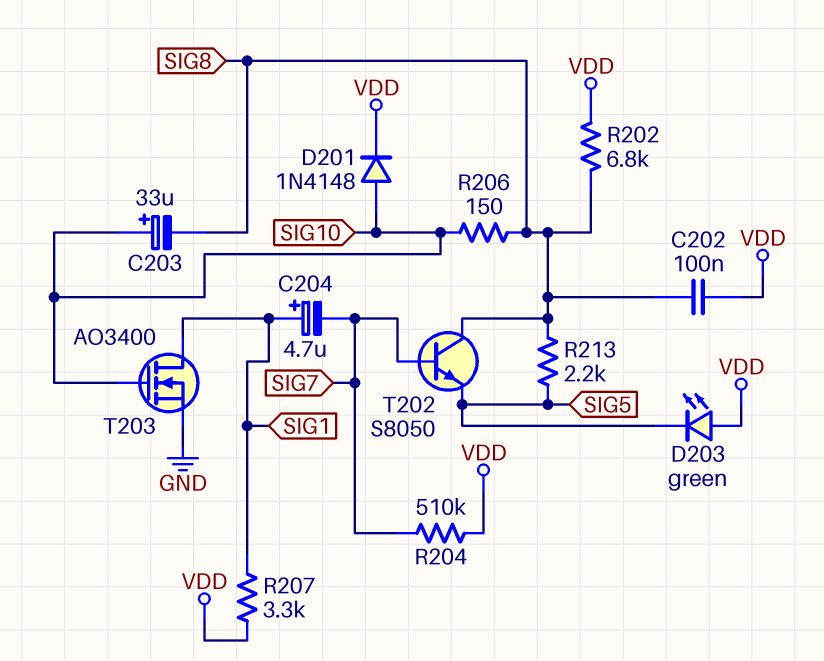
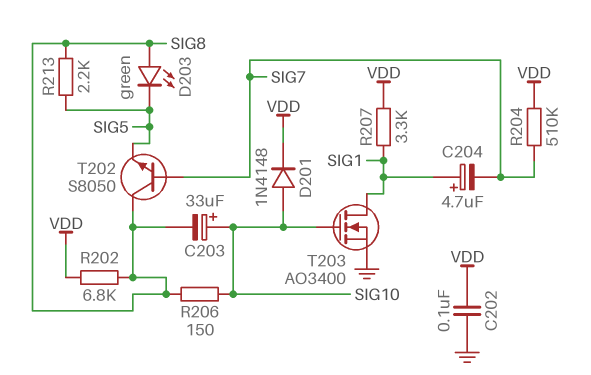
C202: 100nF (SIG8, VDD) -> 100nF (GND, VDD)
D203: LED green (A VDD, K SIG5) -> LED green (A SIG8, K SIG5)

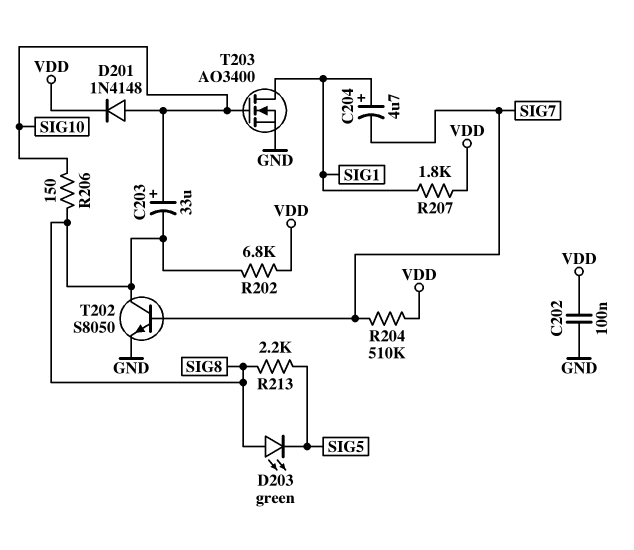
R207: 3.3k (SIG1, VDD) -> 1.8k (SIG1, VDD)
T202: NPN S8050 (B SIG7, C SIG8, E SIG5) -> NPN S8050 (B SIG7, C SIG8, E GND)

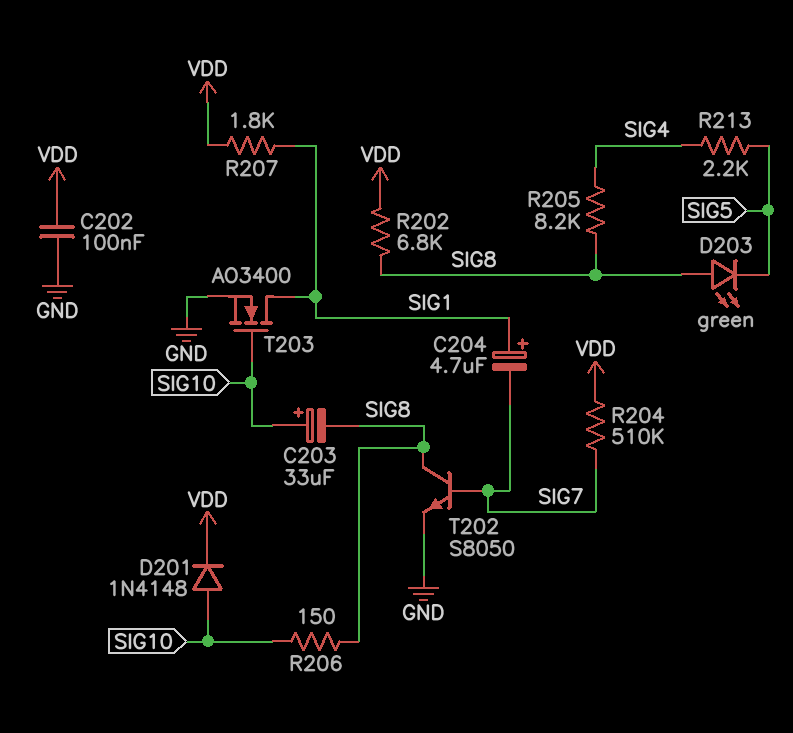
R205: none -> 8.2k (SIG4, SIG8)
R213: 2.2k (SIG5, SIG8) -> 2.2k (SIG4, SIG5)

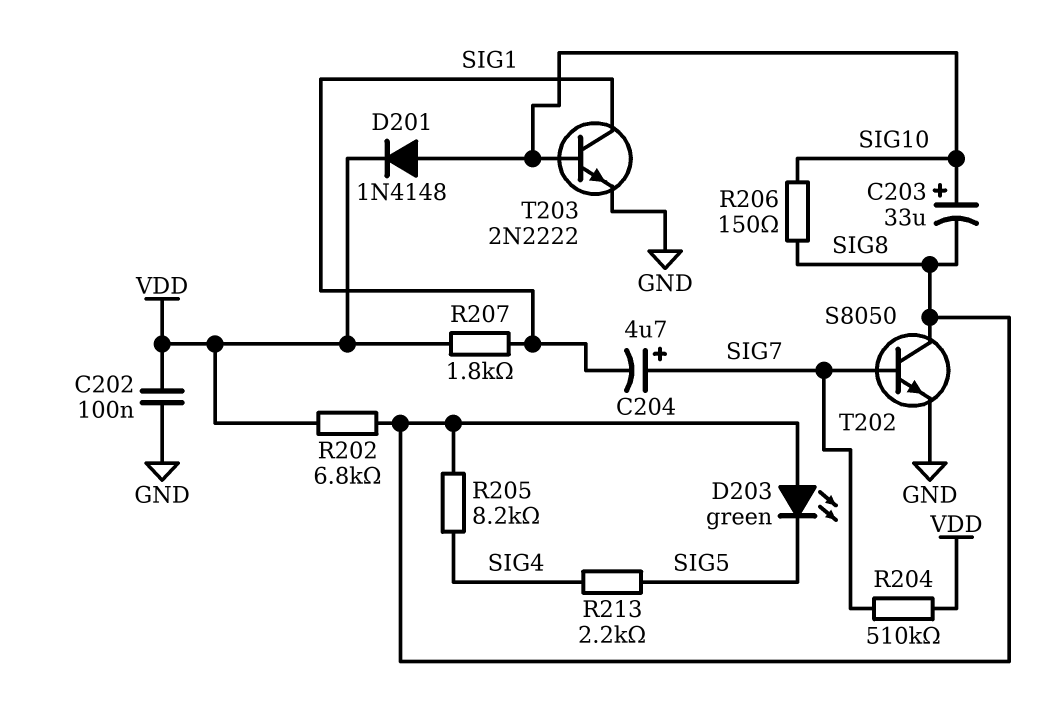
C204: 4.7uF (plus SIG1, minus SIG7) -> 4.7uF (plus SIG7, minus SIG1)
T203: NMOS AO3400 (G SIG10, D SIG1, S GND) -> NPN 2N2222 (B SIG10, C SIG1, E GND)

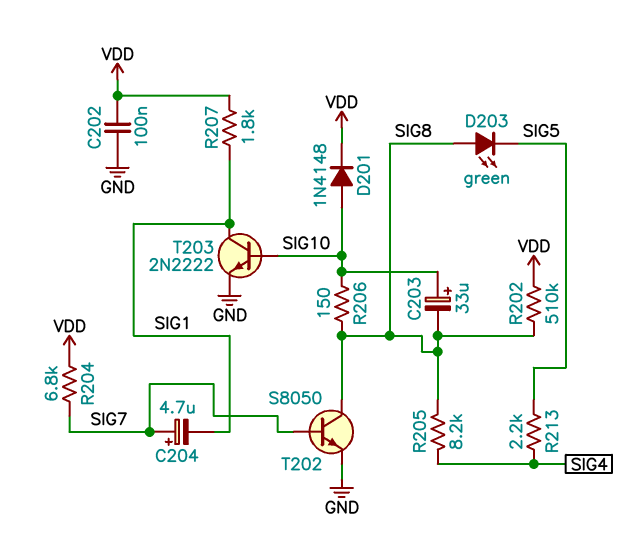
R202: 6.8k (SIG8, VDD) -> 510k (SIG8, VDD)
R204: 510k (SIG7, VDD) -> 6.8k (SIG7, VDD)

